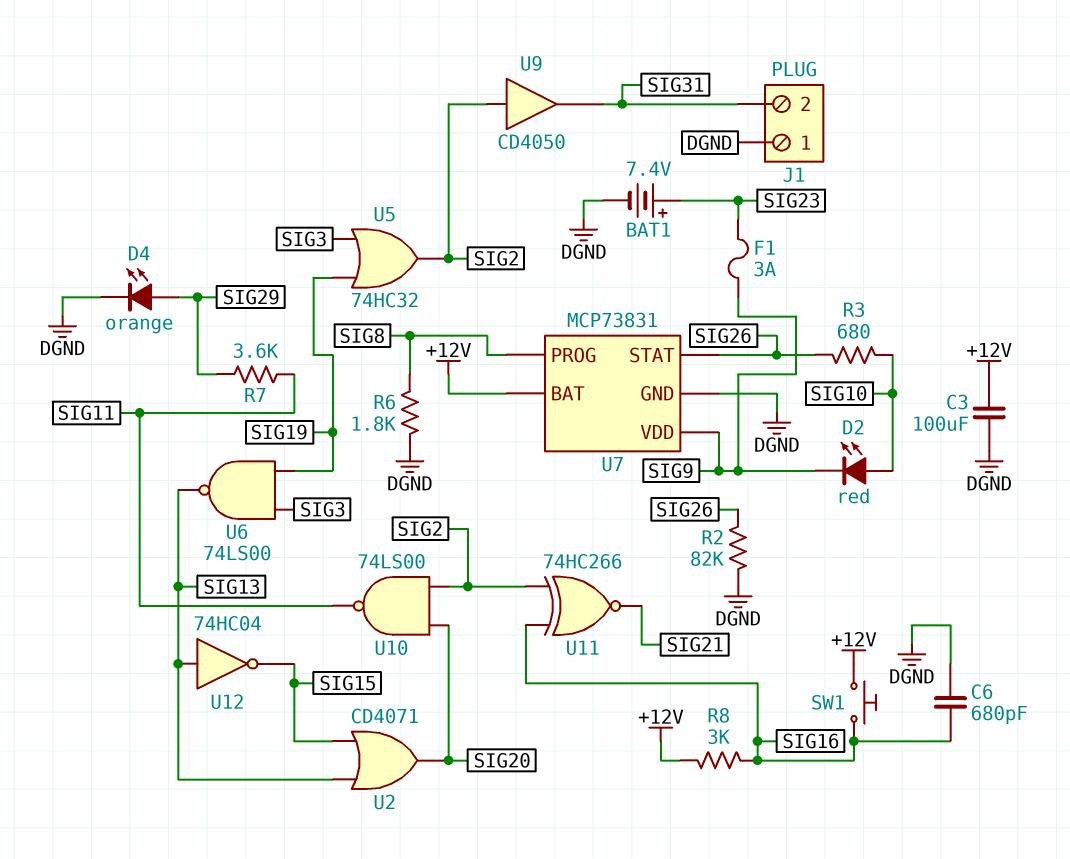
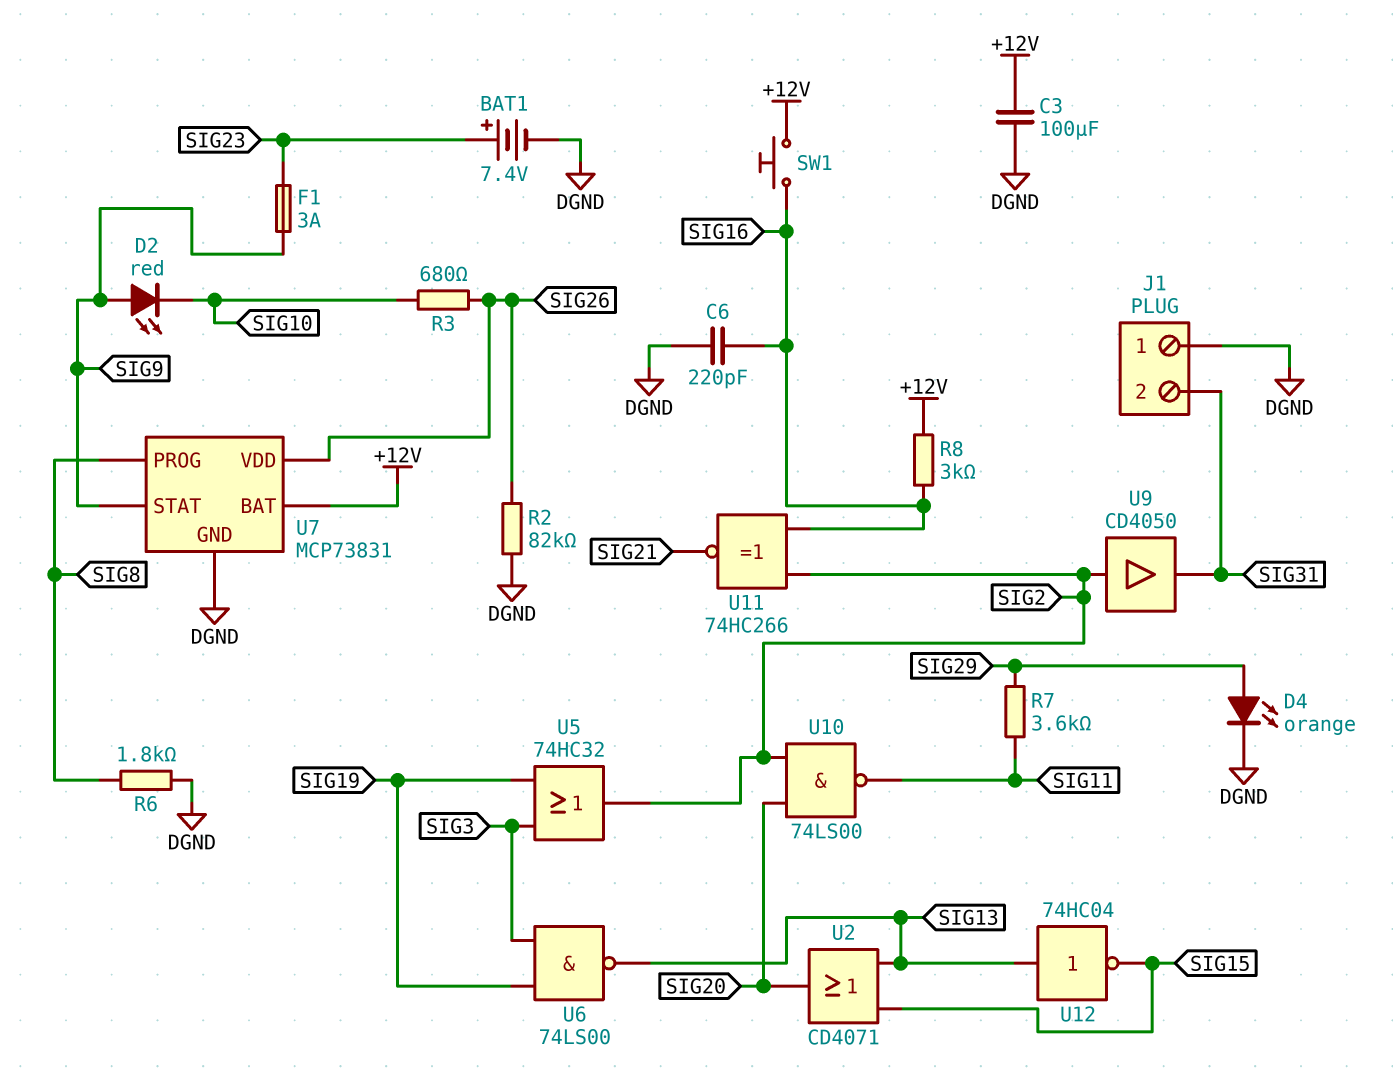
C6: 680pF (DGND, SIG16) -> 220pF (DGND, SIG16)
D2: LED red (A SIG10, K SIG9) -> LED red (A SIG9, K SIG10)
U7 pin STAT: SIG26 -> SIG9
U7 pin VDD: SIG9 -> SIG26

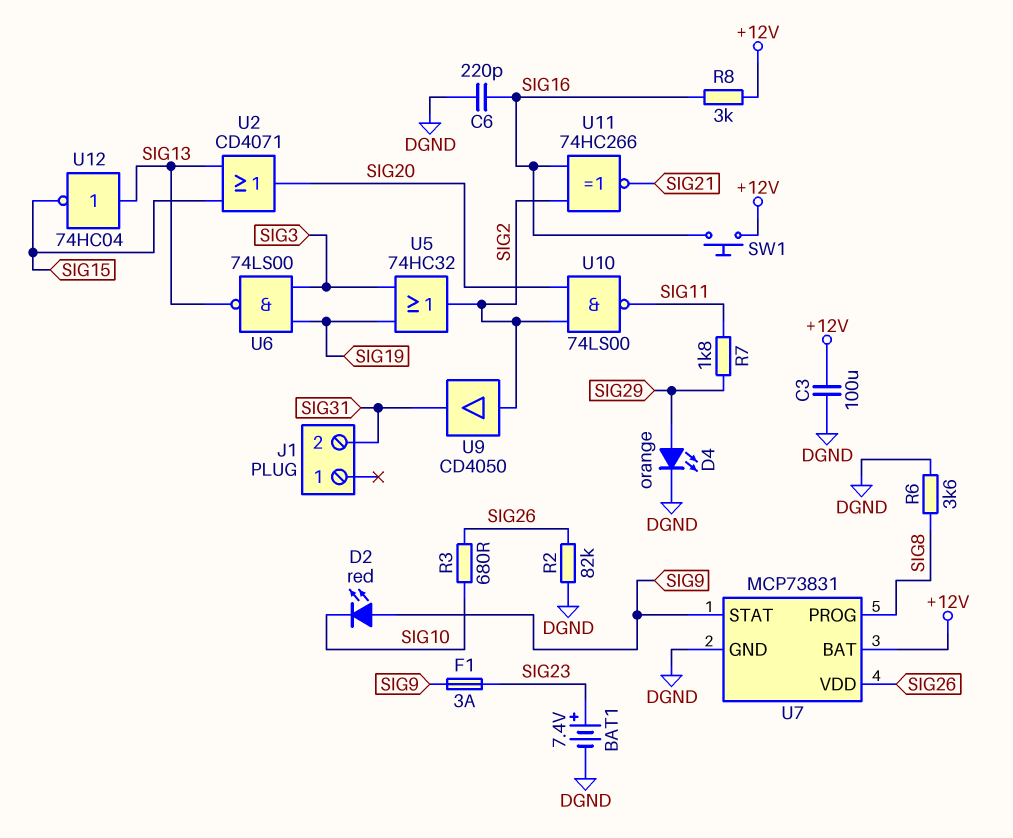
J1 pin 1: DGND -> none
R6: 1.8k (DGND, SIG8) -> 3.6k (DGND, SIG8)
R7: 3.6k (SIG11, SIG29) -> 1.8k (SIG11, SIG29)

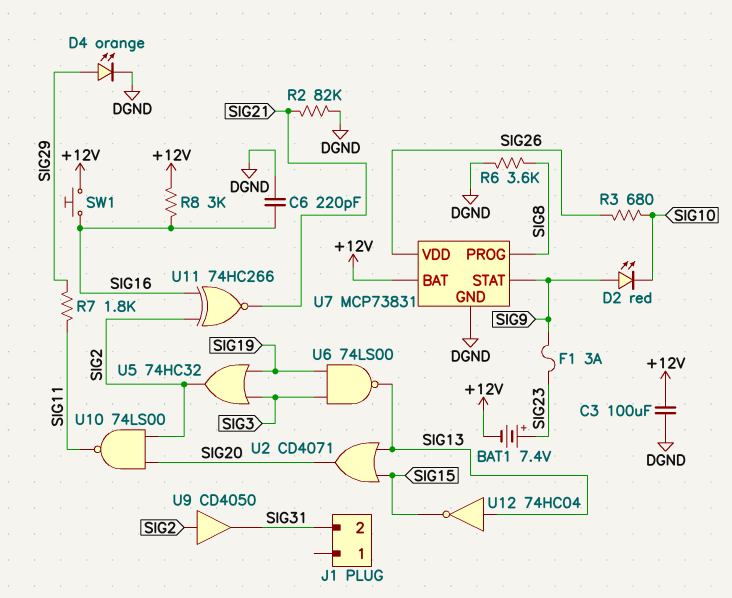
BAT1: 7.4V (plus SIG23, minus DGND) -> 7.4V (plus SIG23, minus +12V)
R2: 82k (DGND, SIG26) -> 82k (DGND, SIG21)

